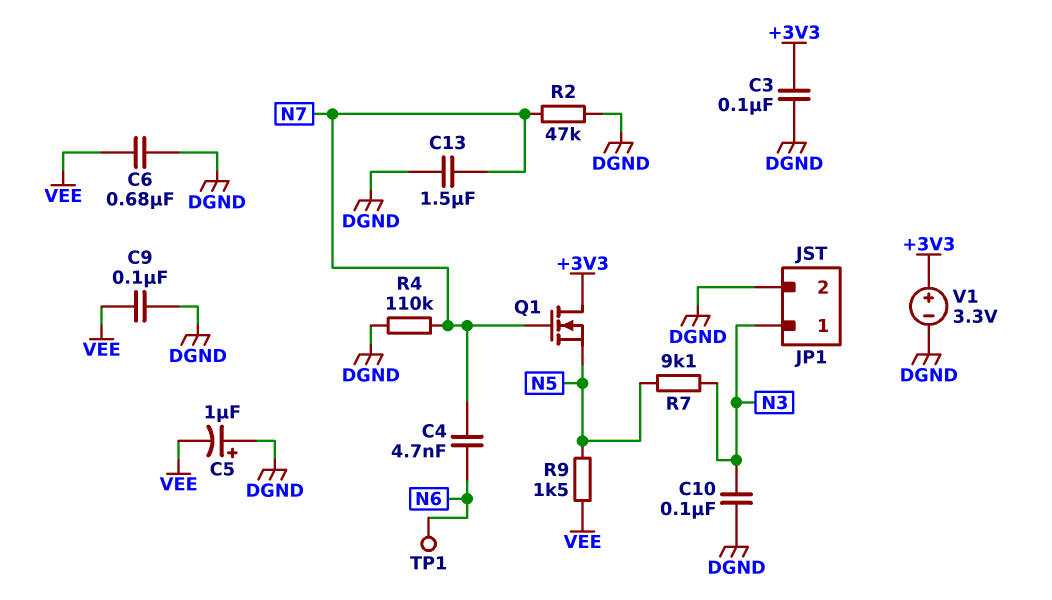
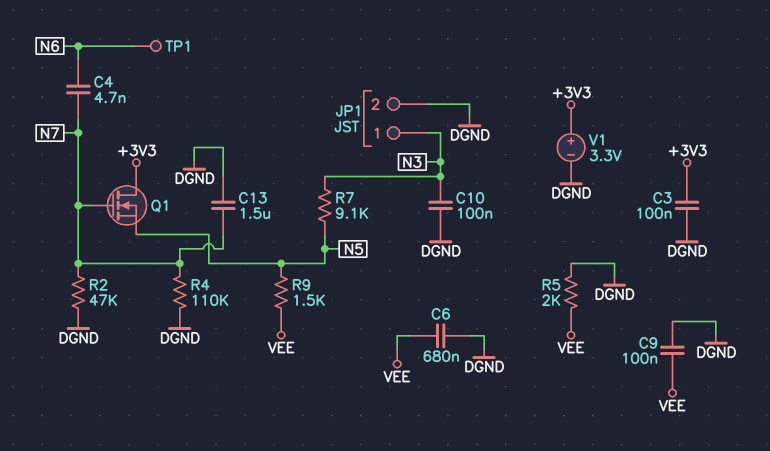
C5: 1uF (plus DGND, minus VEE) -> none
R5: none -> 2k (DGND, VEE)

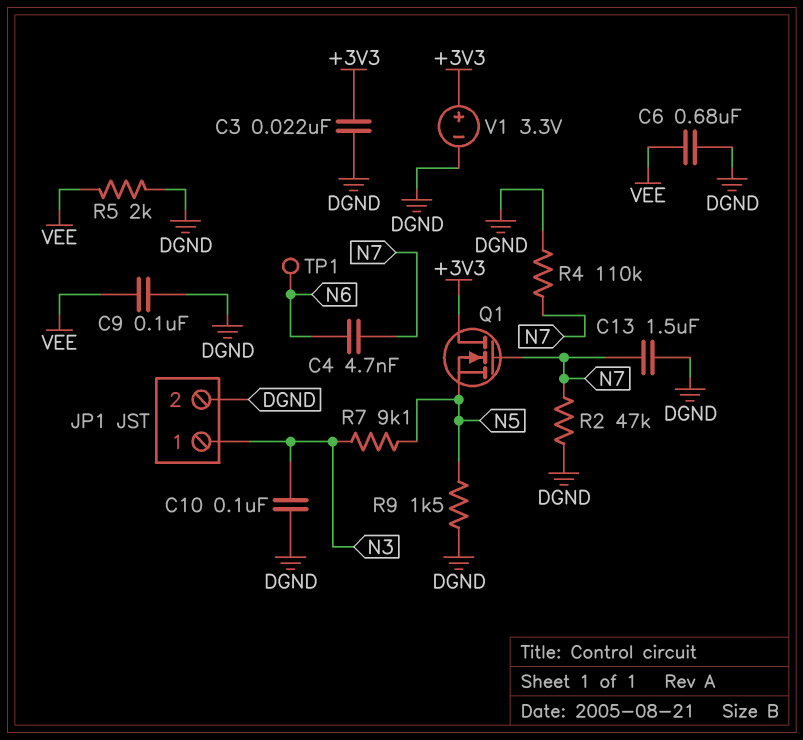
C3: 100nF (+3V3, DGND) -> 22nF (+3V3, DGND)
R9: 1.5k (N5, VEE) -> 1.5k (DGND, N5)

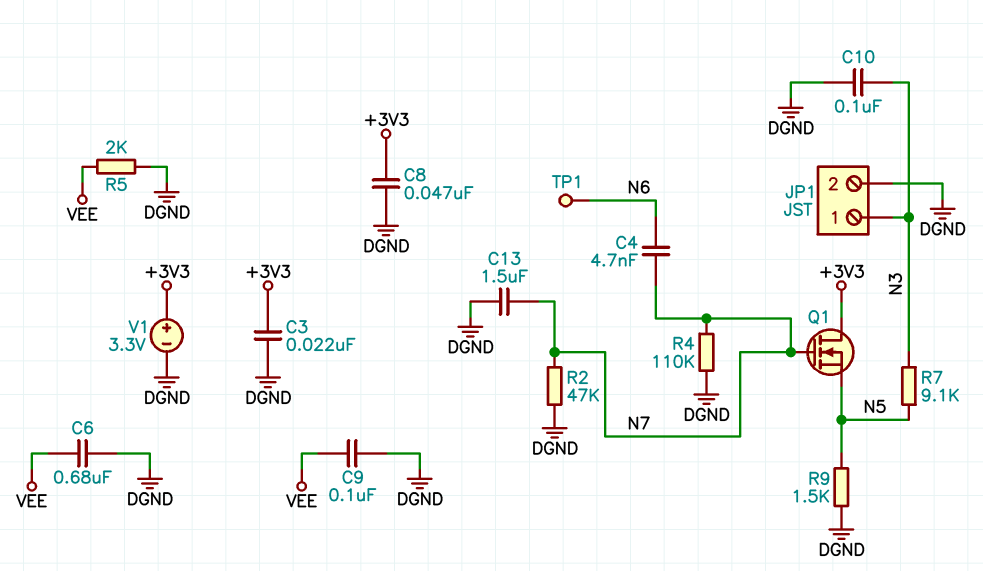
C8: none -> 47nF (+3V3, DGND)

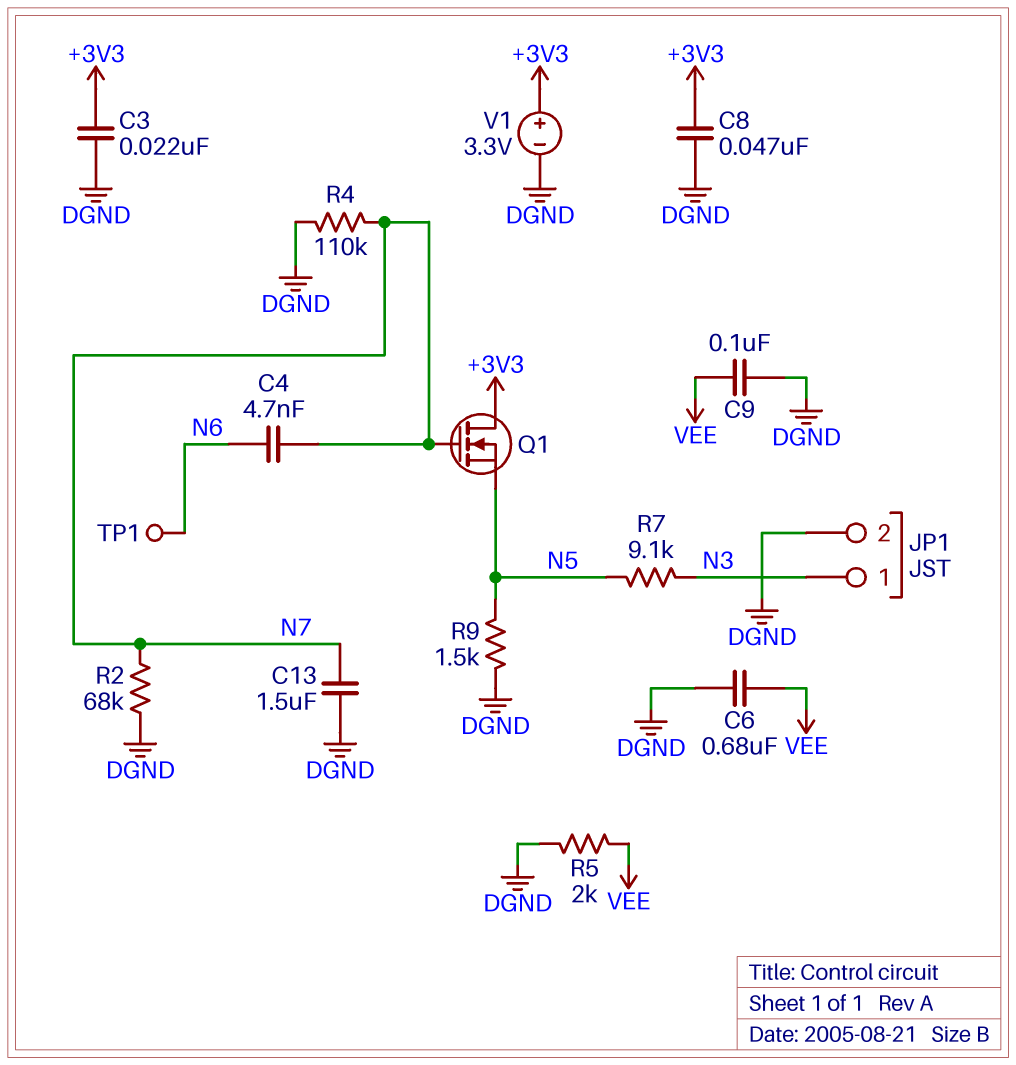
C10: 100nF (DGND, N3) -> none
R2: 47k (DGND, N7) -> 68k (DGND, N7)

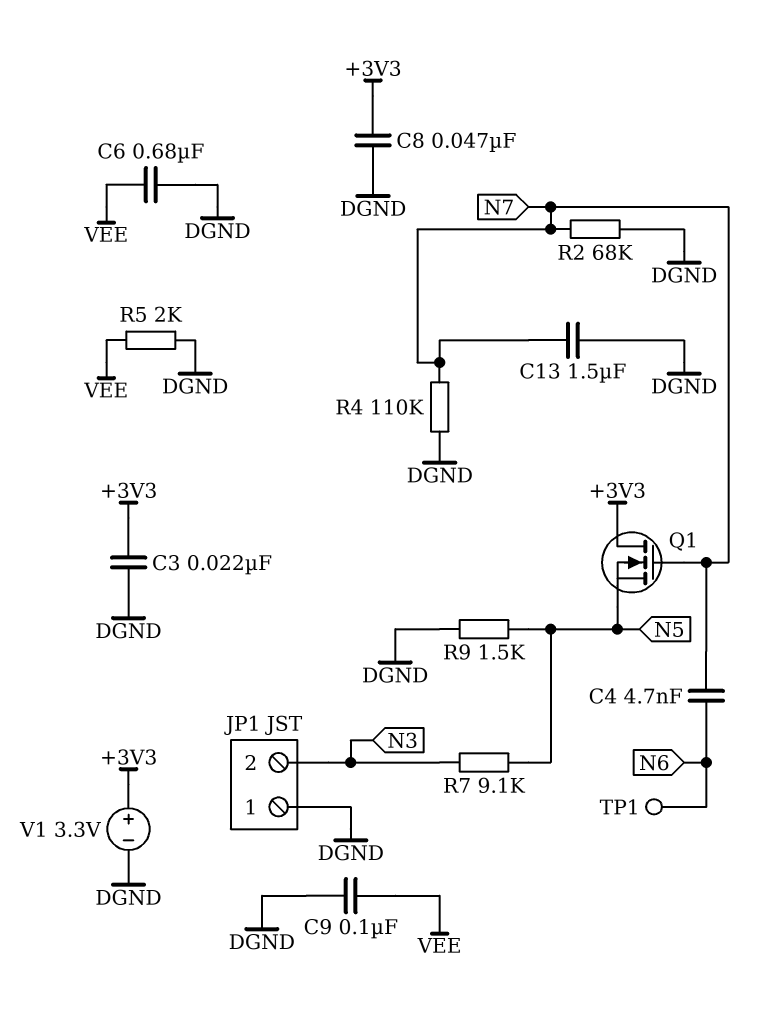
JP1 pin 1: N3 -> DGND
JP1 pin 2: DGND -> N3

